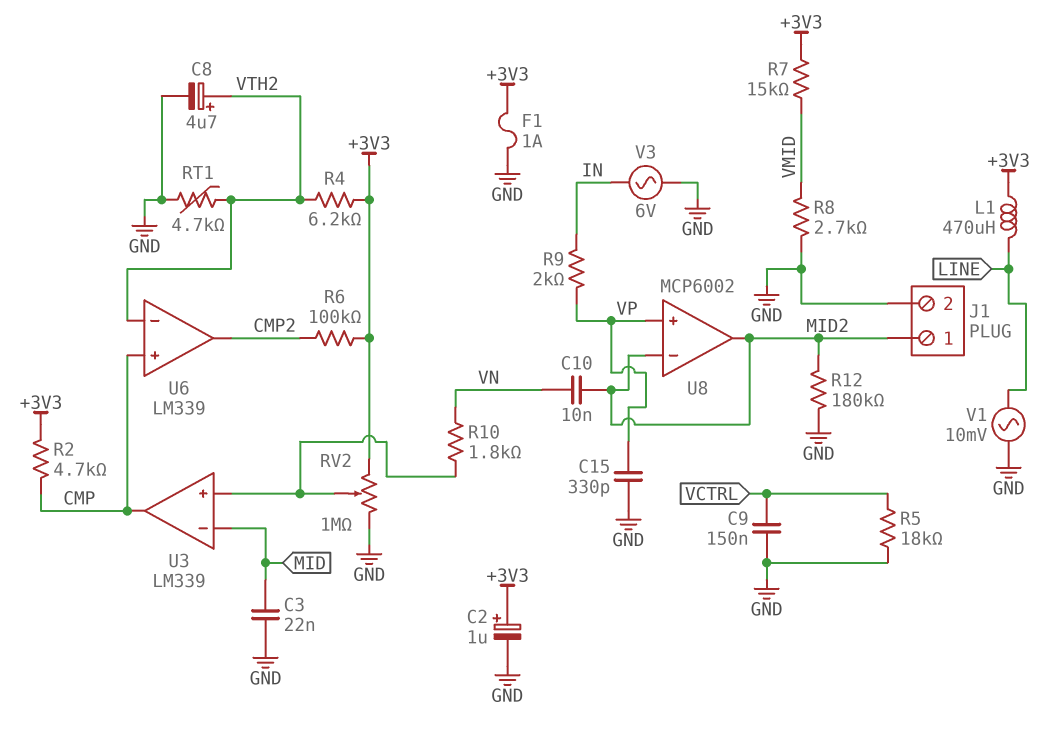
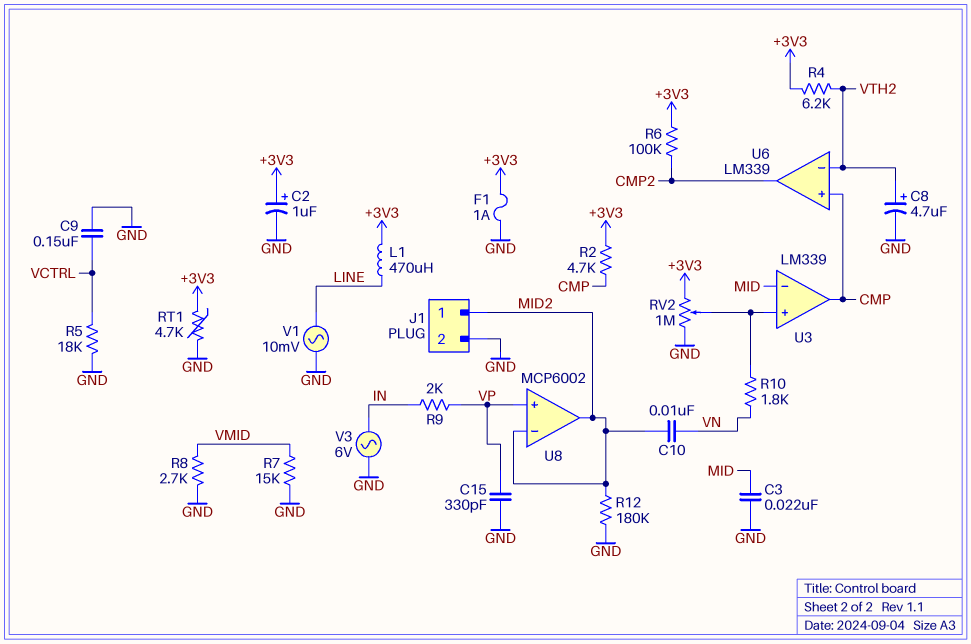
R7: 15k (+3V3, VMID) -> 15k (GND, VMID)
RT1: 4.7k (GND, VTH2) -> 4.7k (+3V3, GND)

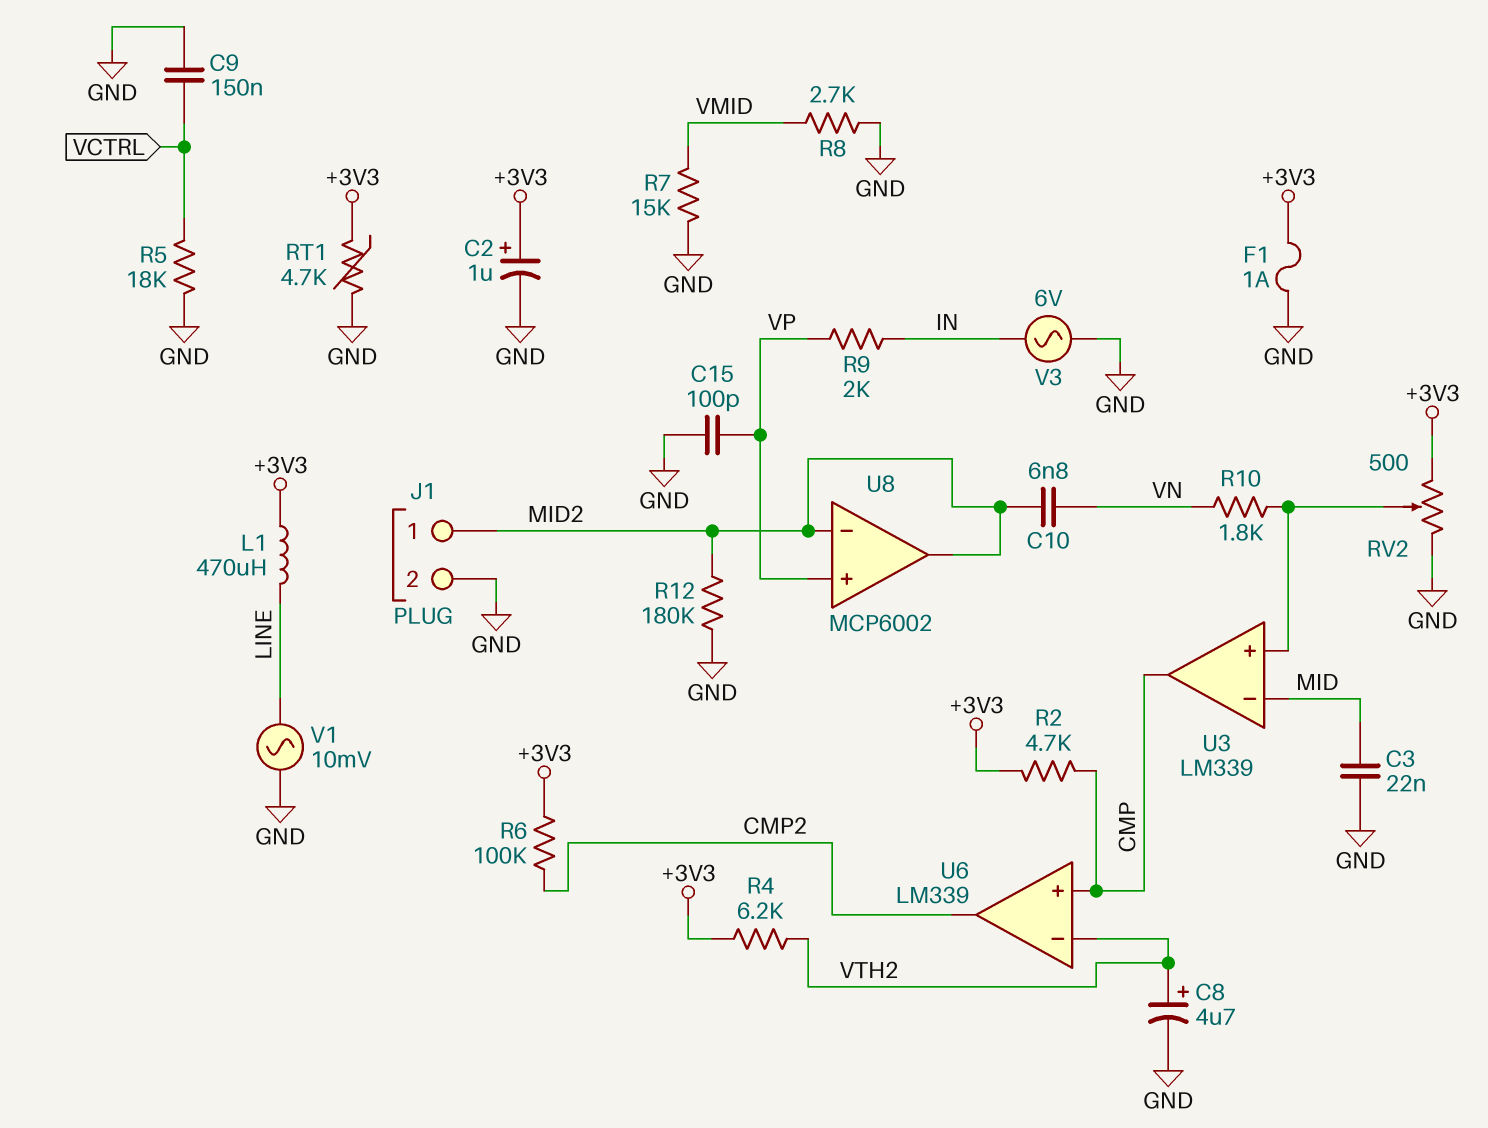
C10: 10nF (MID2, VN) -> 6.8nF (MID2, VN)
C15: 330pF (GND, VP) -> 100pF (GND, VP)
RV2: 1M (+3V3, GND, wiper U3/in+) -> 500 (+3V3, GND, wiper U3/in+)

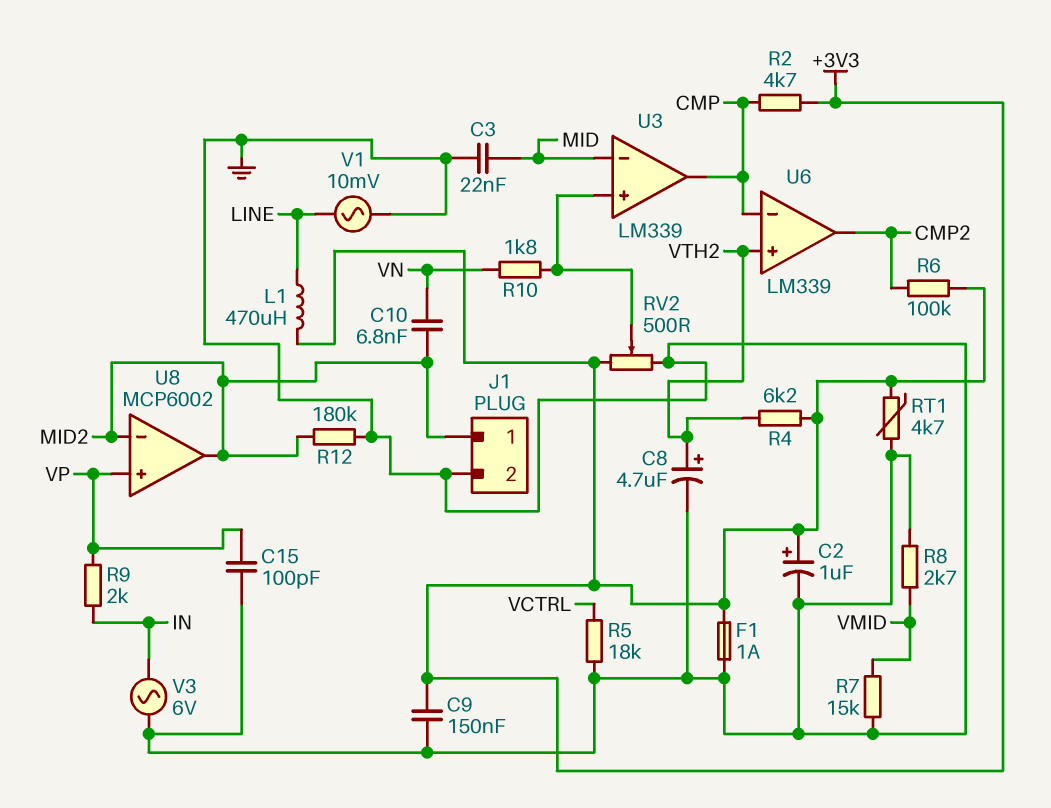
C9: 150nF (GND, VCTRL) -> 150nF (+3V3, GND)
U6 pin in+: CMP -> VTH2
U6 pin in-: VTH2 -> CMP

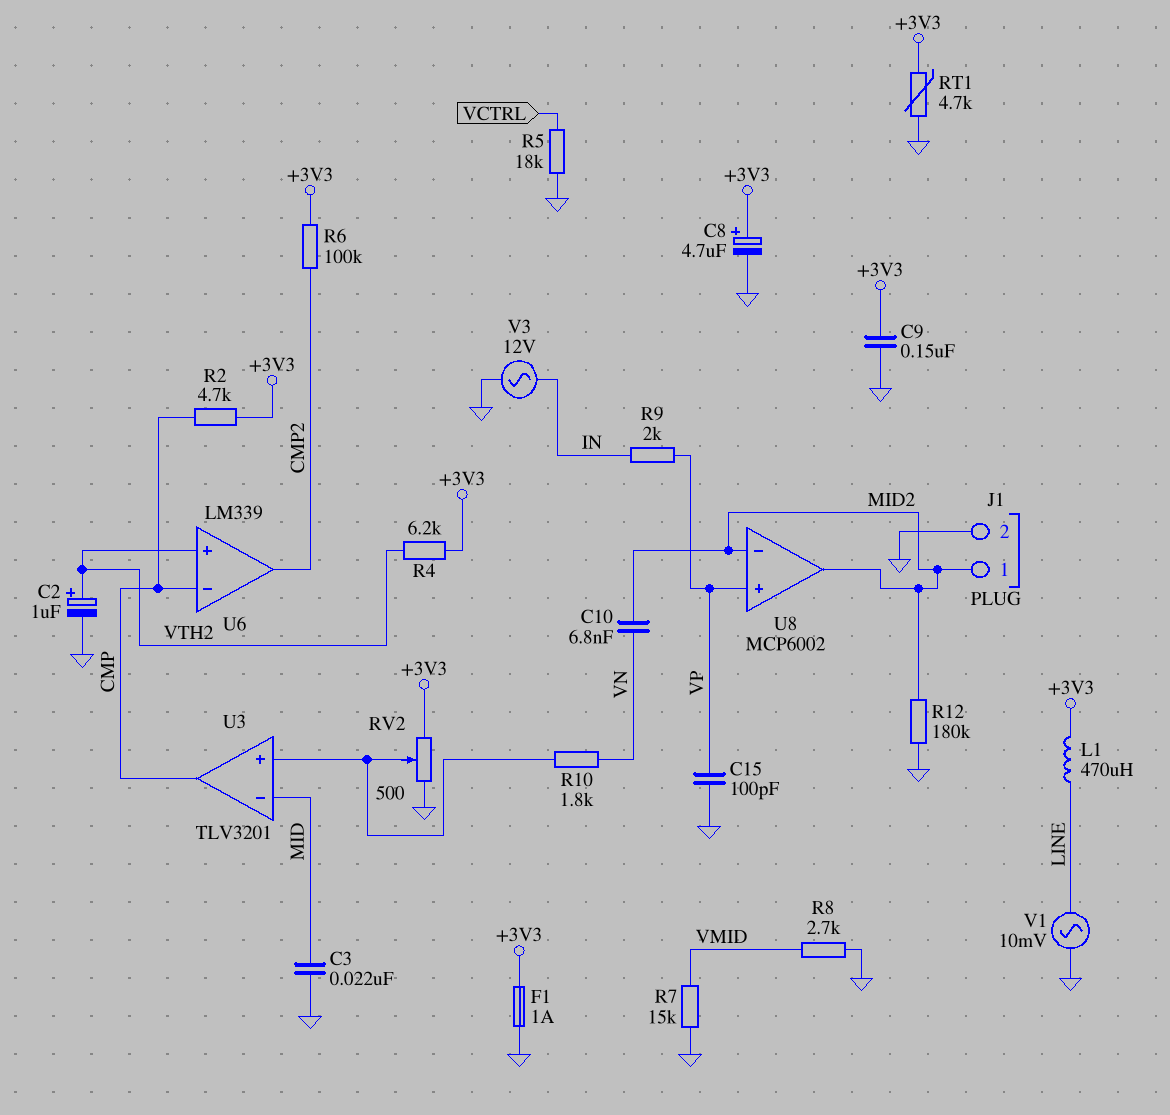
C2: 1uF (plus +3V3, minus GND) -> 1uF (plus VTH2, minus GND)
C8: 4.7uF (plus VTH2, minus GND) -> 4.7uF (plus +3V3, minus GND)
U3: LM339 -> TLV3201
V3: AC 6V (GND, IN) -> AC 12V (GND, IN)

